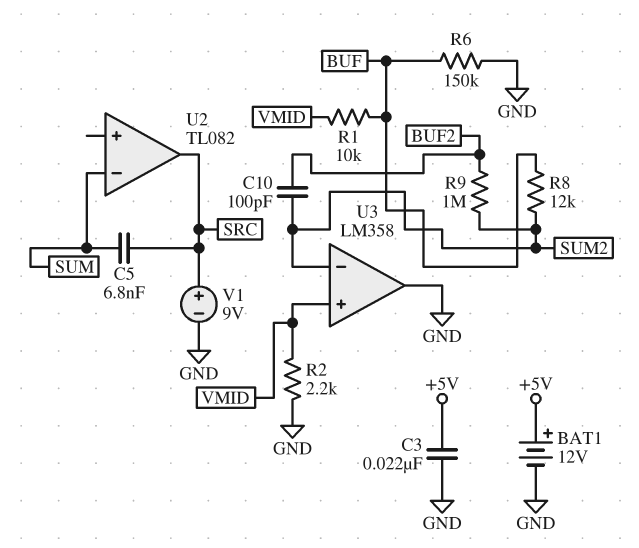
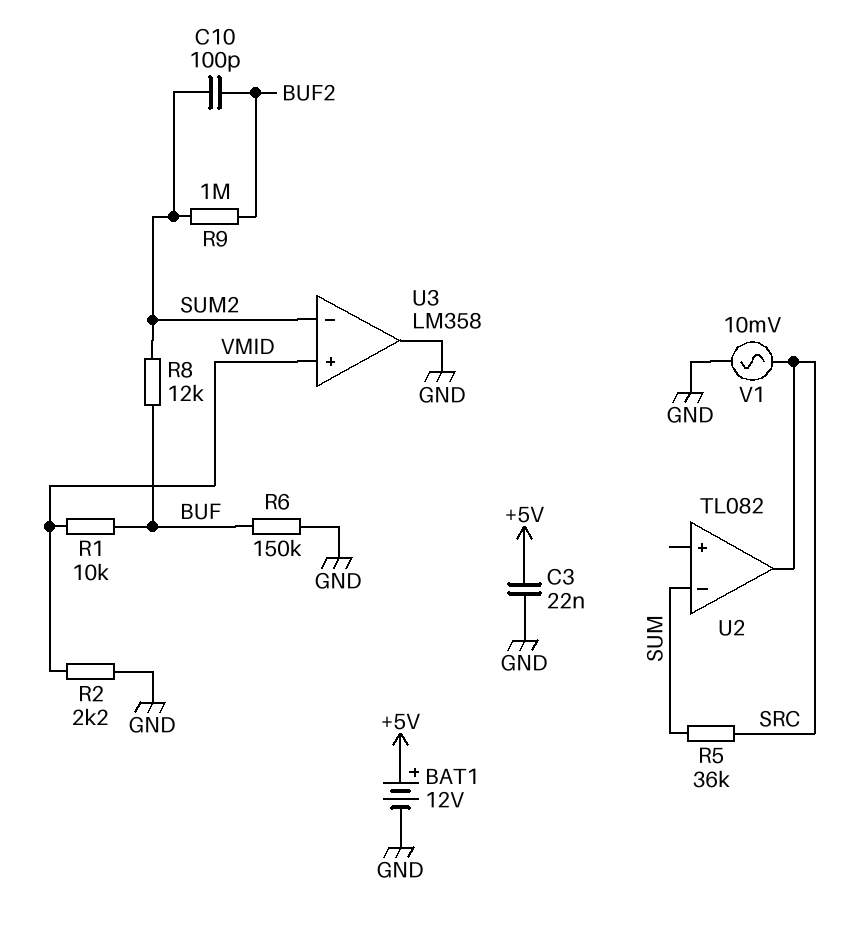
C5: 6.8nF (SRC, SUM) -> none
R5: none -> 36k (SRC, SUM)
V1: 9V (plus SRC, minus GND) -> AC 10mV (GND, SRC)

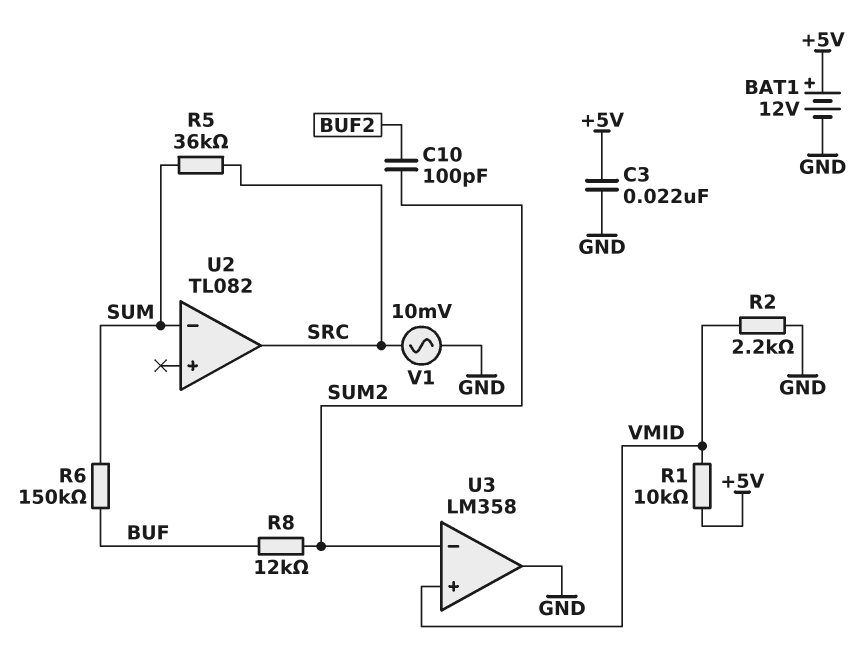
R1: 10k (BUF, VMID) -> 10k (+5V, VMID)
R6: 150k (BUF, GND) -> 150k (BUF, SUM)
R9: 1M (BUF2, SUM2) -> none

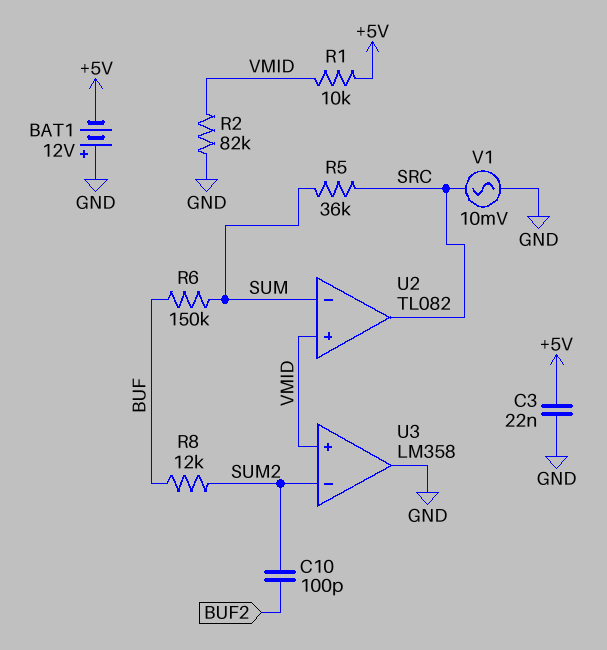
BAT1: 12V (plus +5V, minus GND) -> 12V (plus GND, minus +5V)
R2: 2.2k (GND, VMID) -> 82k (GND, VMID)
U2 pin in+: none -> VMID

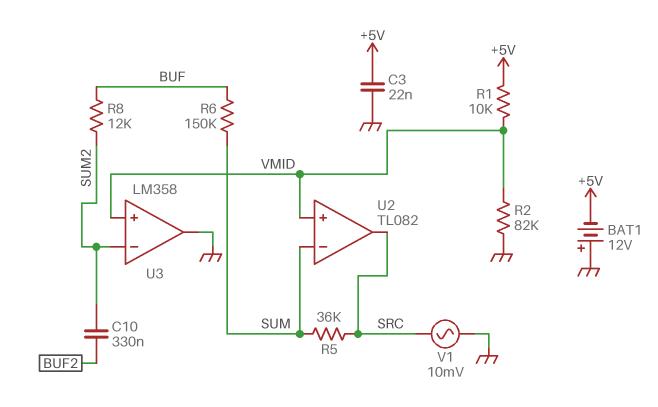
C10: 100pF (BUF2, SUM2) -> 330nF (BUF2, SUM2)

